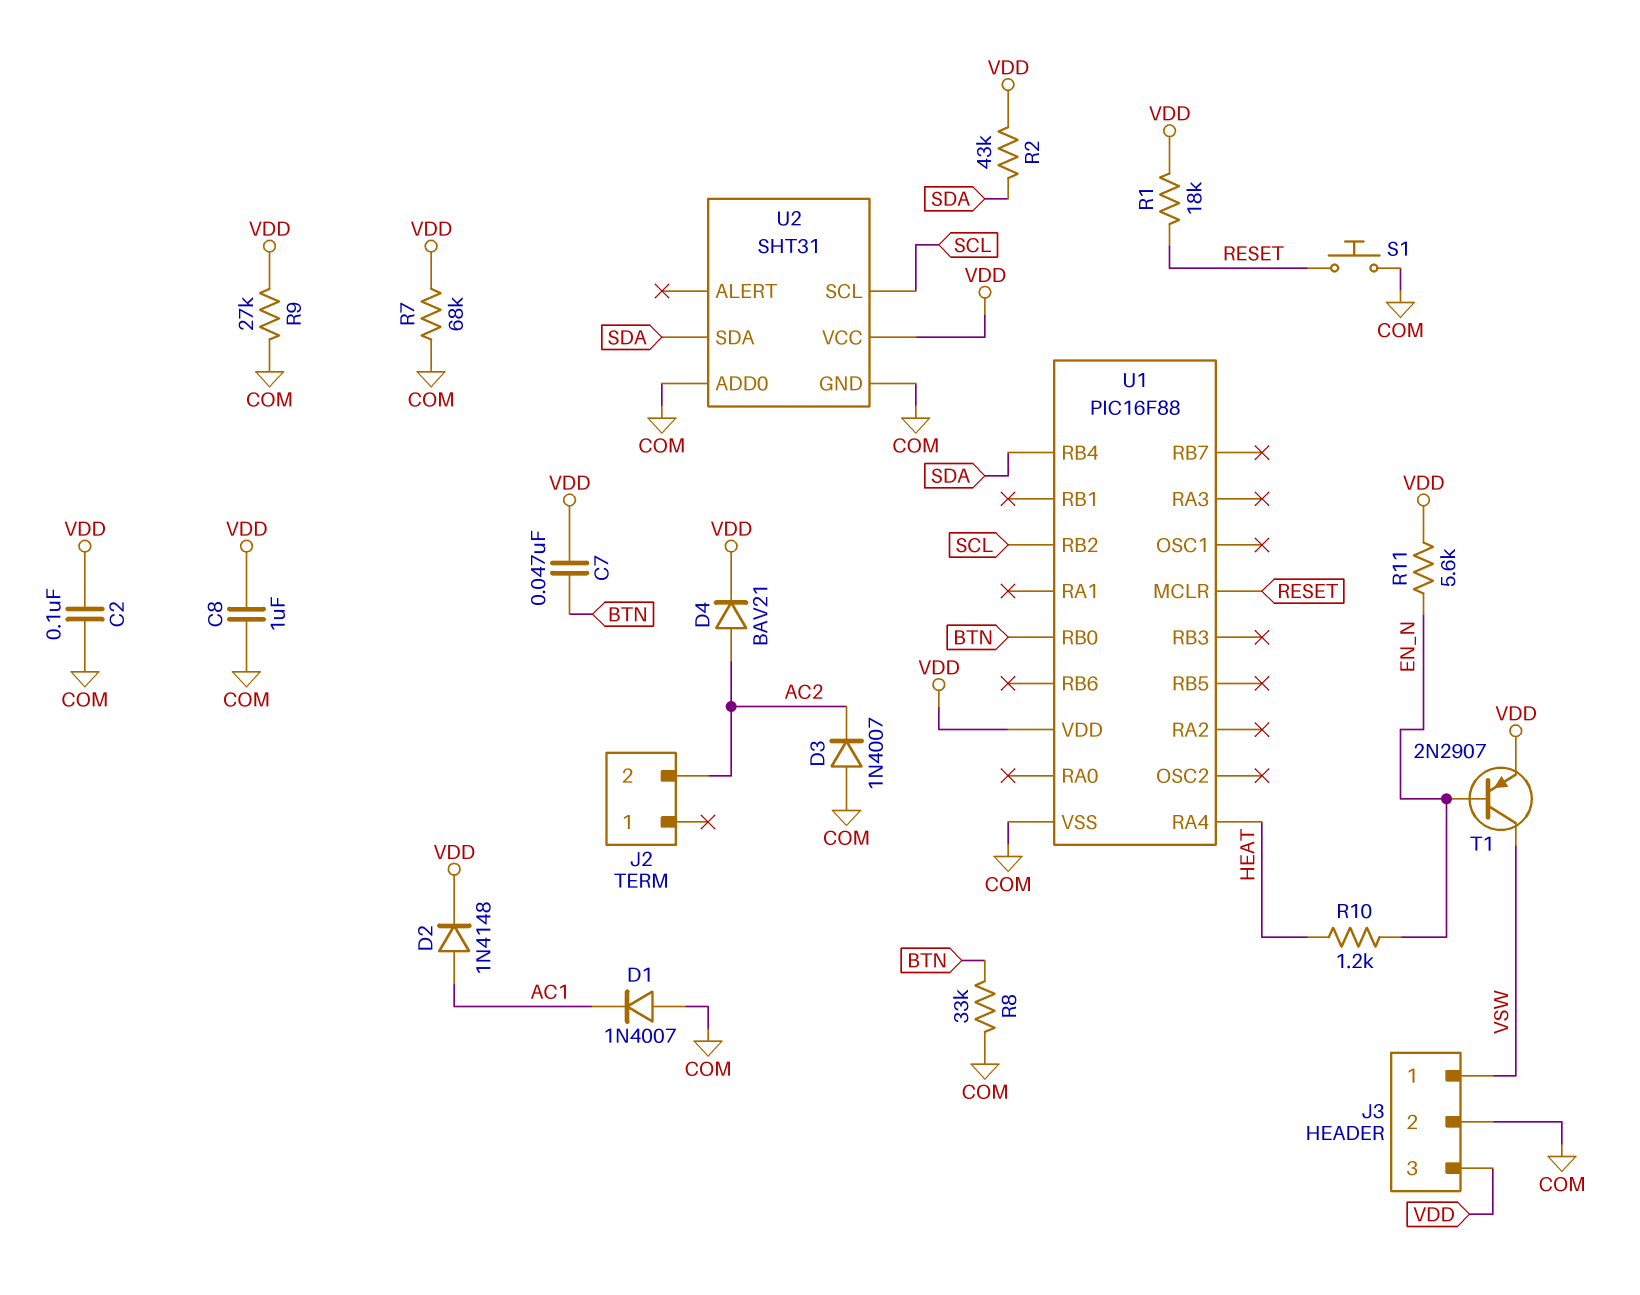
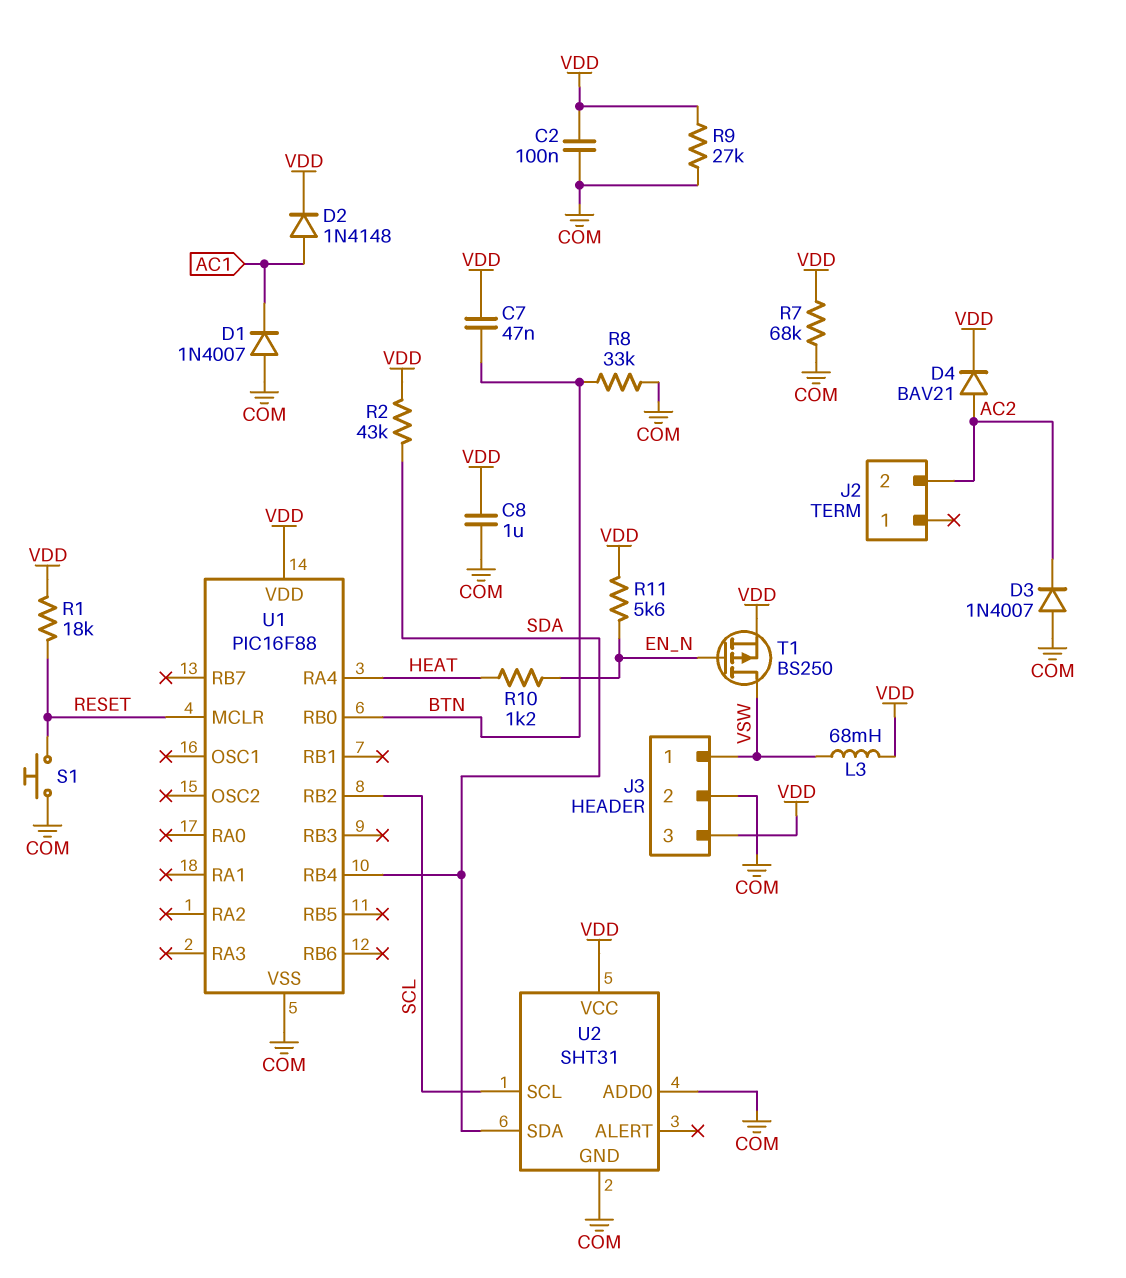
L3: none -> 68mH (VDD, VSW)
T1: PNP 2N2907 (B EN_N, C VSW, E VDD) -> PMOS BS250 (G EN_N, D VSW, S VDD)

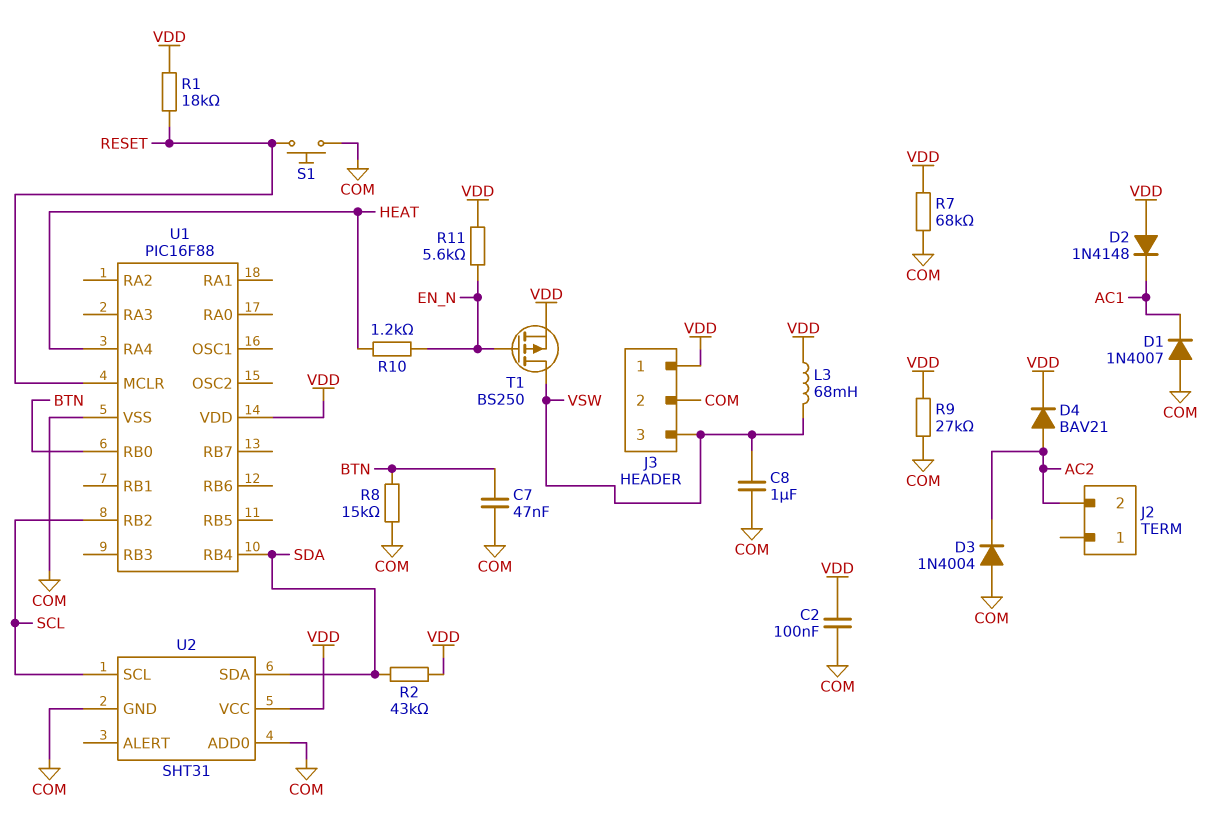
C7: 47nF (BTN, VDD) -> 47nF (BTN, COM)
C8: 1uF (COM, VDD) -> 1uF (COM, VSW)
D2: diode 1N4148 (A AC1, K VDD) -> diode 1N4148 (A VDD, K AC1)
D3: diode 1N4007 (A COM, K AC2) -> diode 1N4004 (A COM, K AC2)
J3 pin 1: VSW -> VDD
J3 pin 3: VDD -> VSW
R8: 33k (BTN, COM) -> 15k (BTN, COM)

